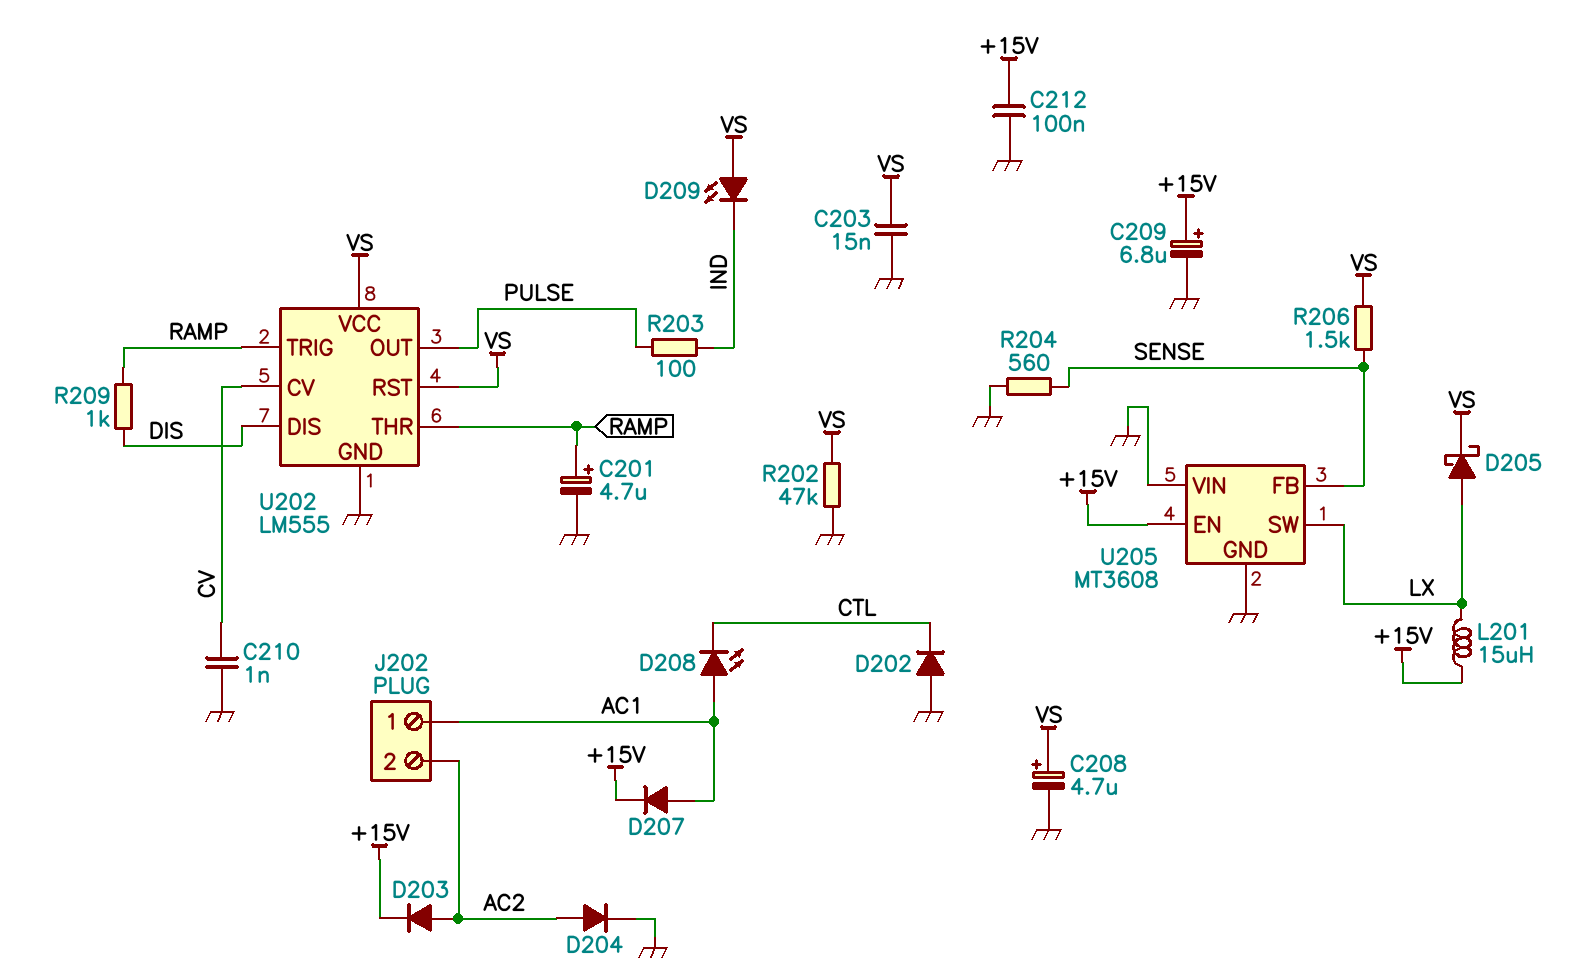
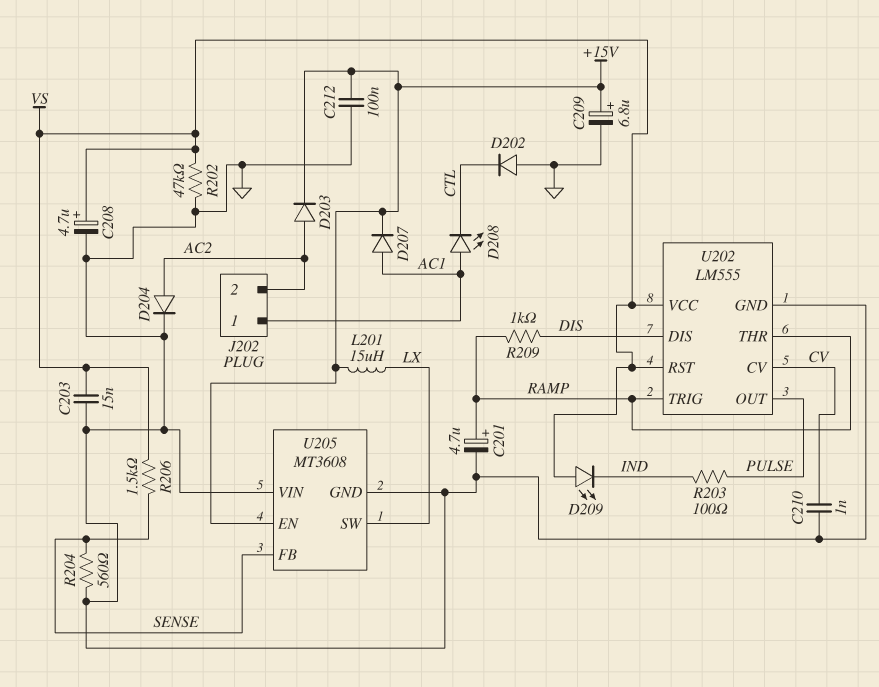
D205: schottky (A LX, K VS) -> none

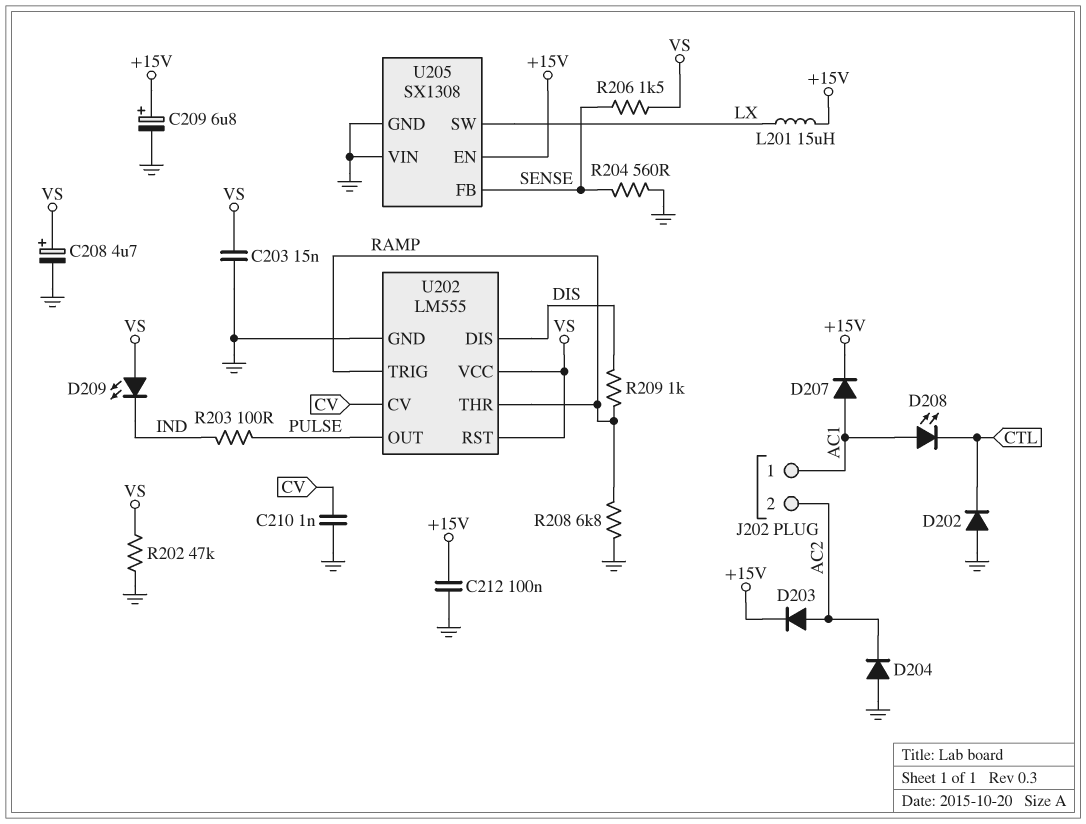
C201: 4.7uF (plus RAMP, minus GND) -> none
D204: diode (A AC2, K GND) -> diode (A GND, K AC2)
R208: none -> 6.8k (GND, RAMP)
U205: MT3608 -> SX1308

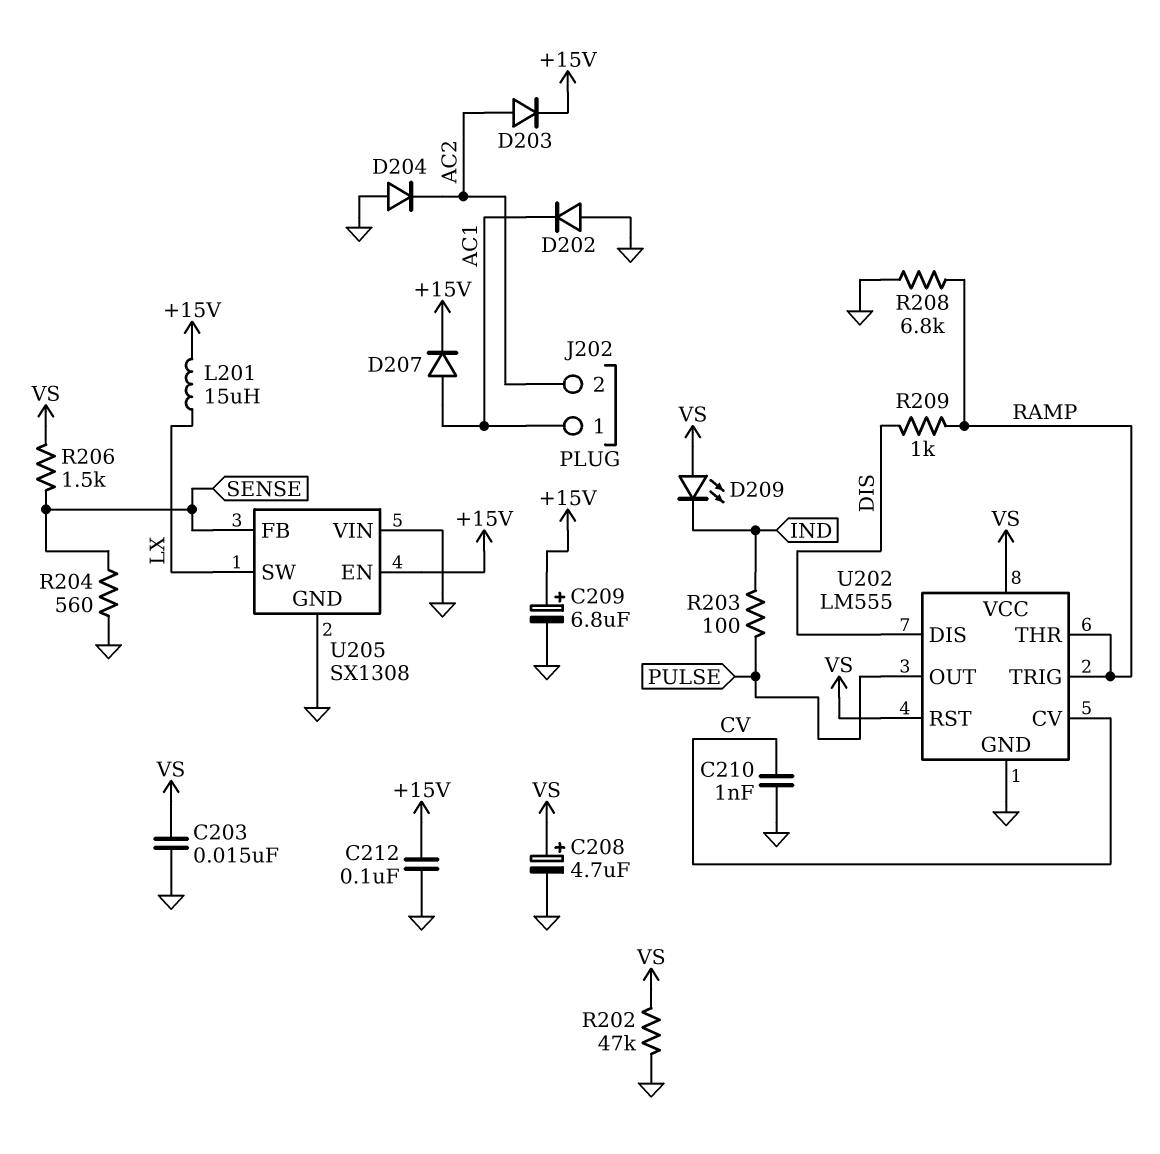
D202: diode (A GND, K CTL) -> diode (A GND, K AC1)
D208: LED (A AC1, K CTL) -> none

